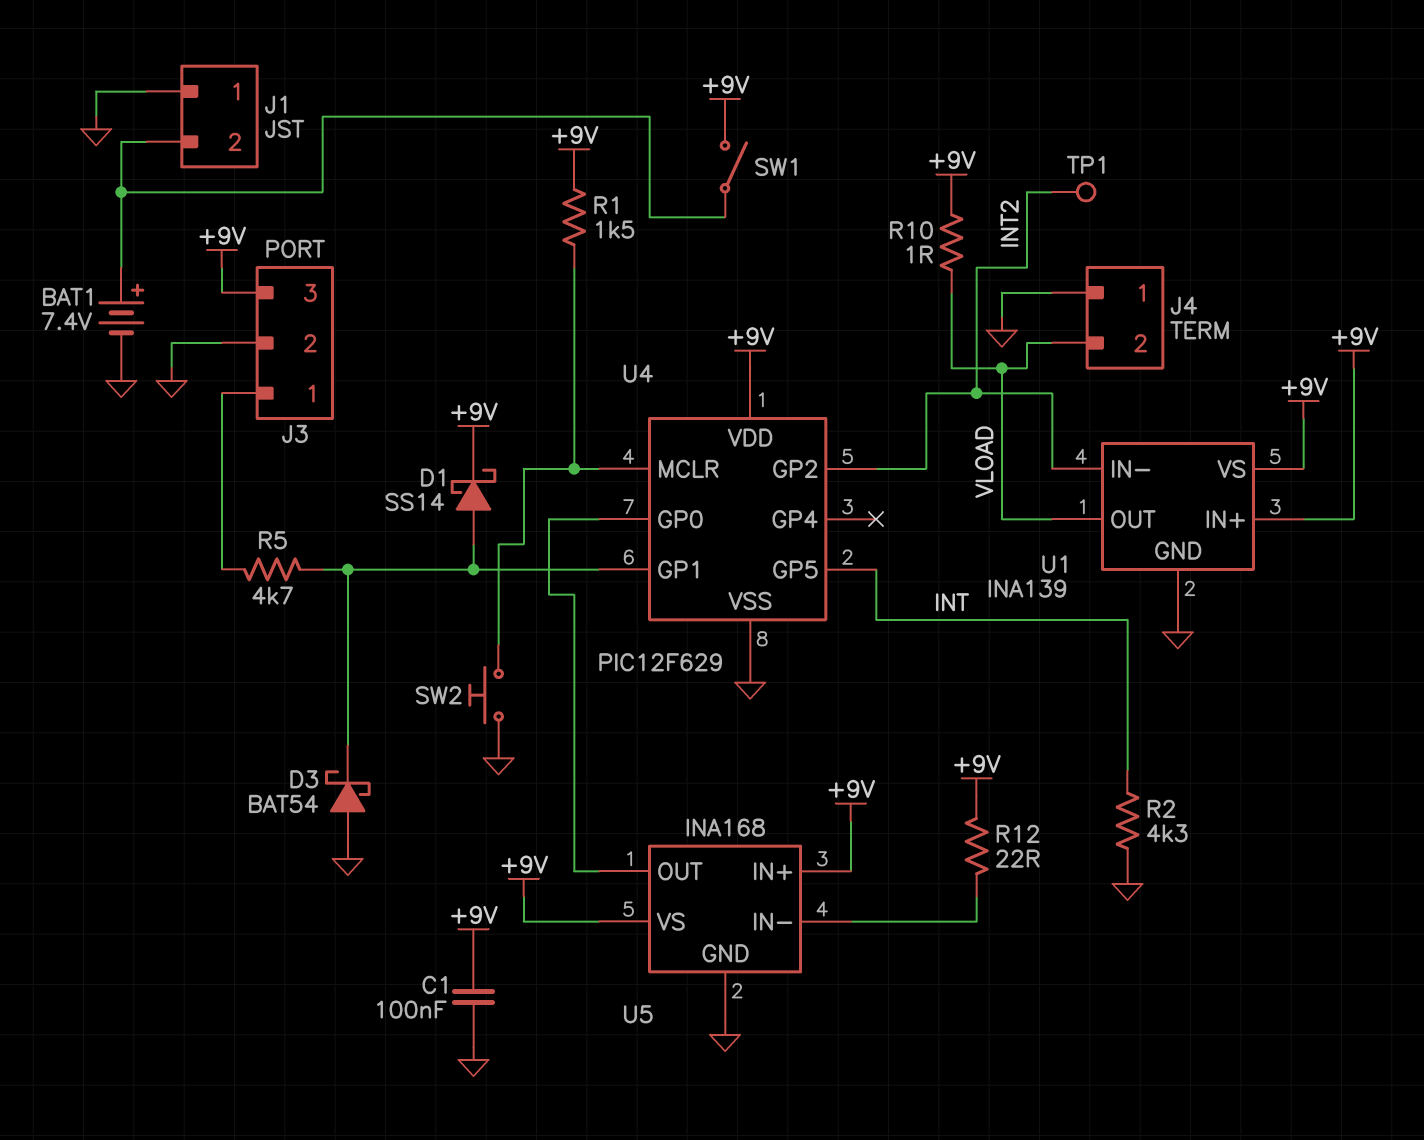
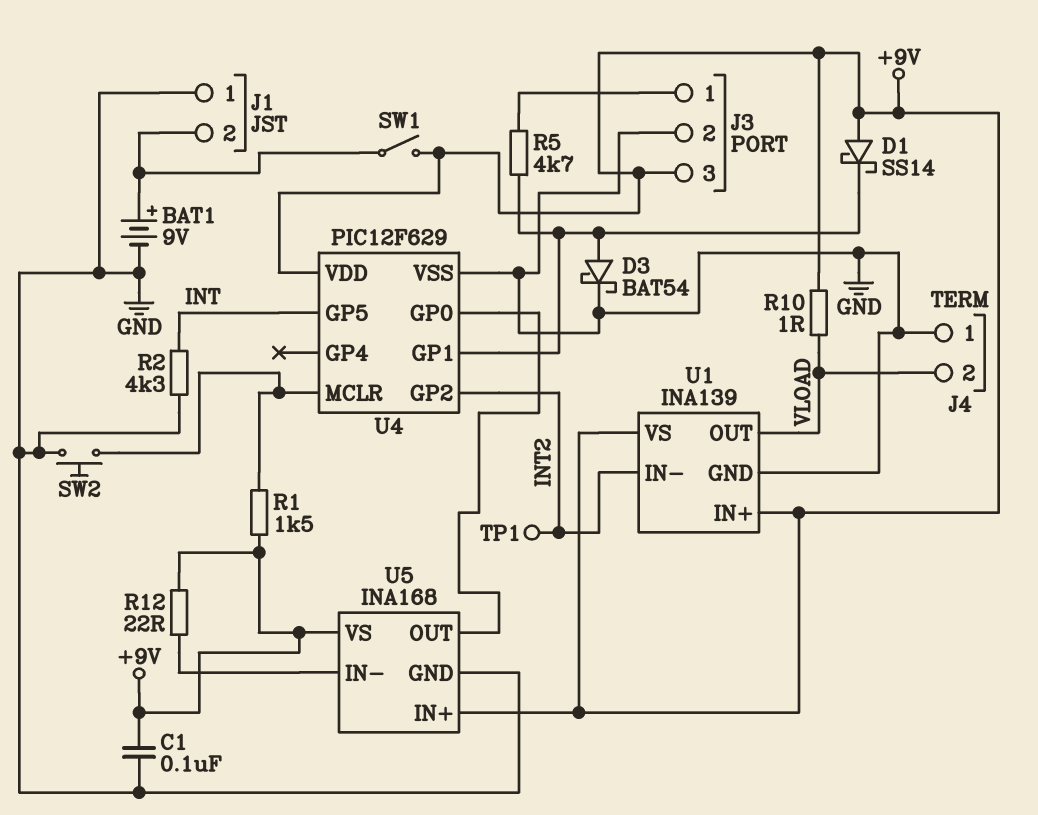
BAT1: 7.4V (plus J1/2, minus GND) -> 9V (plus J1/2, minus GND)
D1: schottky SS14 (A U4/GP1, K +9V) -> schottky SS14 (A +9V, K U4/GP1)
D3: schottky BAT54 (A GND, K U4/GP1) -> schottky BAT54 (A U4/GP1, K GND)

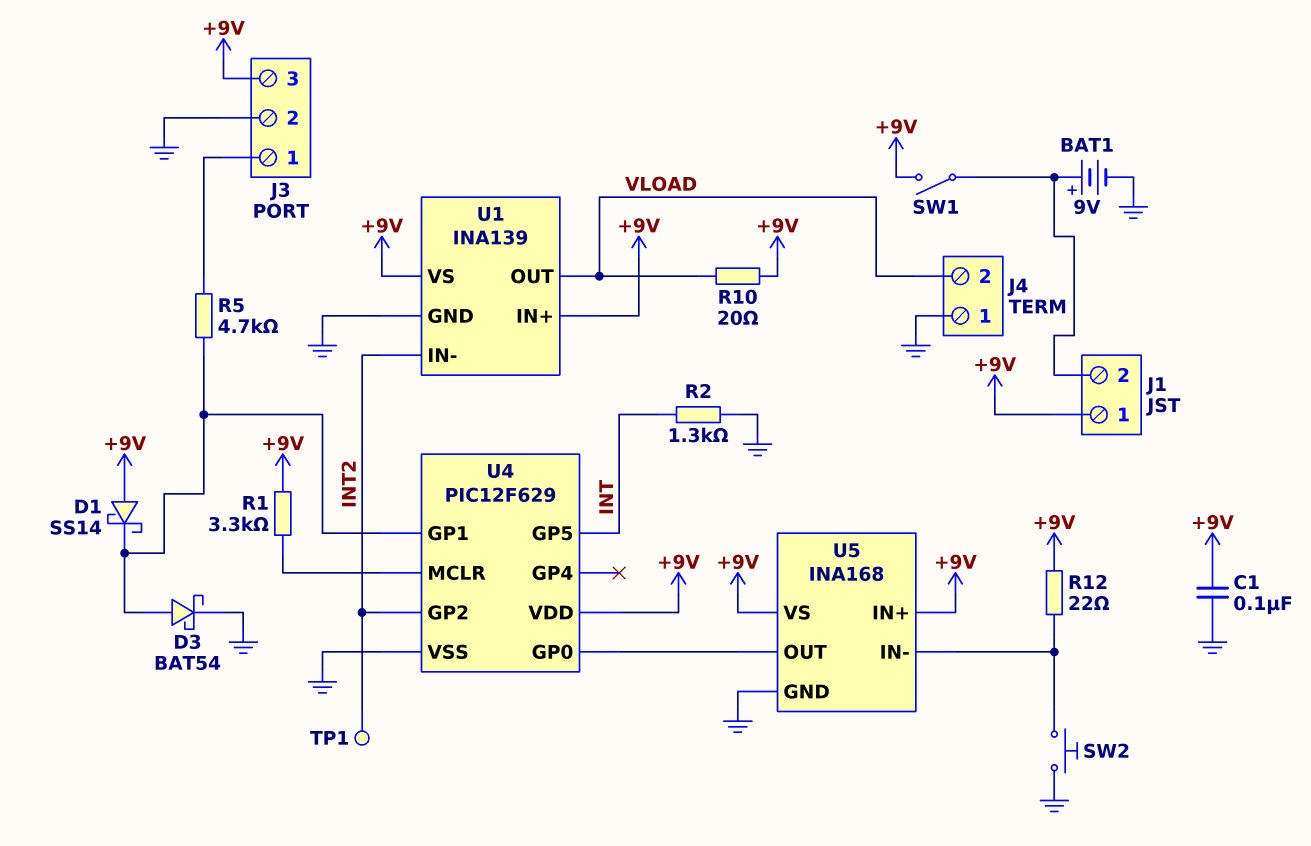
J1 pin 1: GND -> +9V
R1: 1.5k (+9V, U4/MCLR) -> 3.3k (+9V, U4/MCLR)
R2: 4.3k (GND, INT) -> 1.3k (GND, INT)
R10: 1 (+9V, VLOAD) -> 20 (+9V, VLOAD)
SW2: button (GND, U4/MCLR) -> button (GND, U5/IN-)

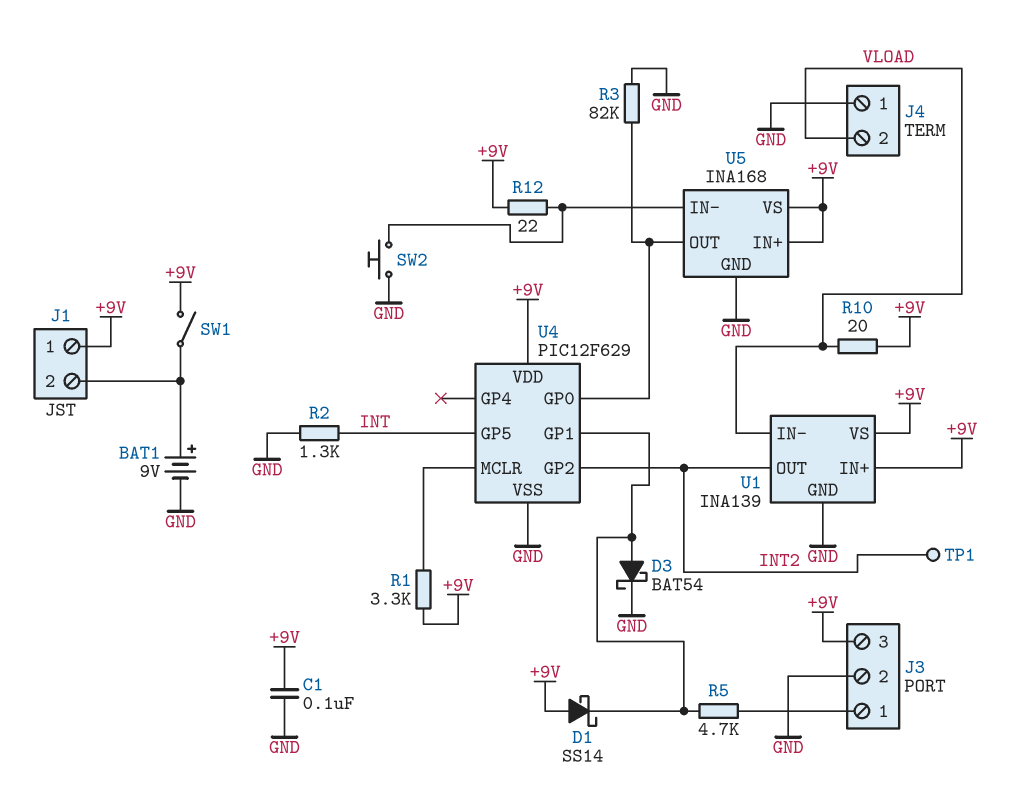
R3: none -> 82k (GND, U4/GP0)
U1 pin IN-: INT2 -> VLOAD
U1 pin OUT: VLOAD -> INT2

